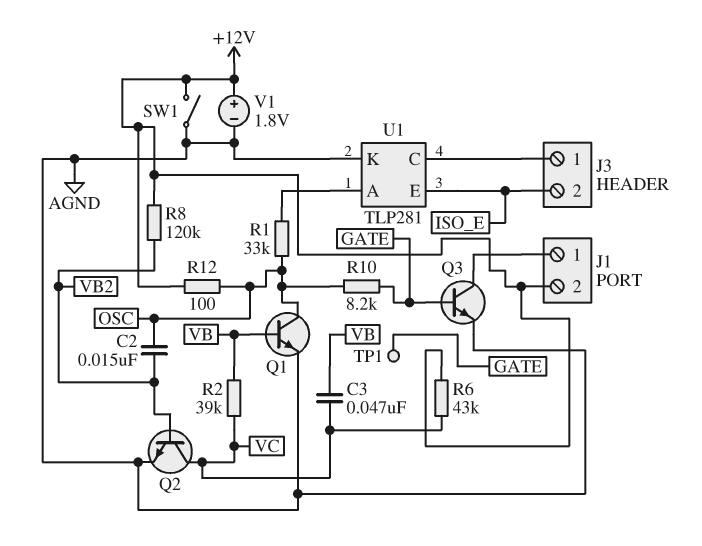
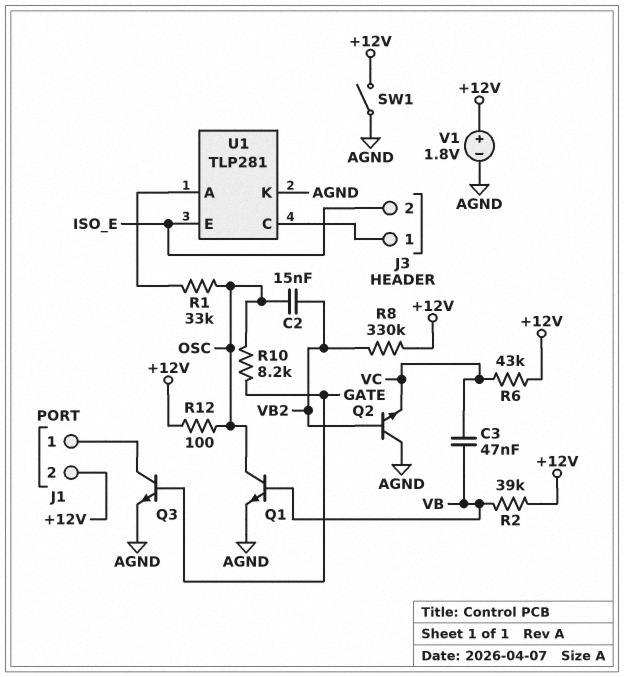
Q2: NPN (B VB2, C VC, E AGND) -> NPN (B VB2, C AGND, E VC)
R2: 39k (VB, VC) -> 39k (+12V, VB)
R8: 120k (+12V, VB2) -> 330k (+12V, VB2)
TP1: test point (GATE) -> none

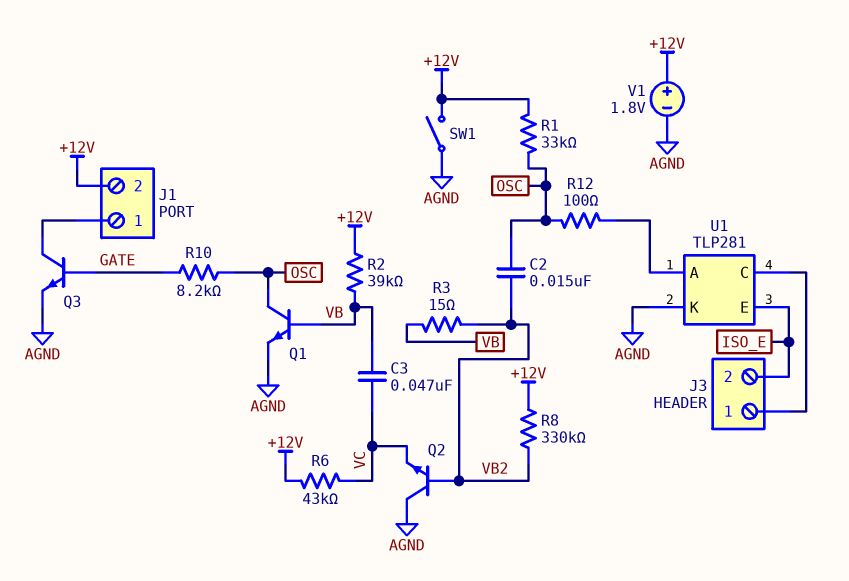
R1: 33k (OSC, U1/A) -> 33k (+12V, OSC)
R3: none -> 15 (VB, VB2)
R12: 100 (+12V, OSC) -> 100 (OSC, U1/A)

